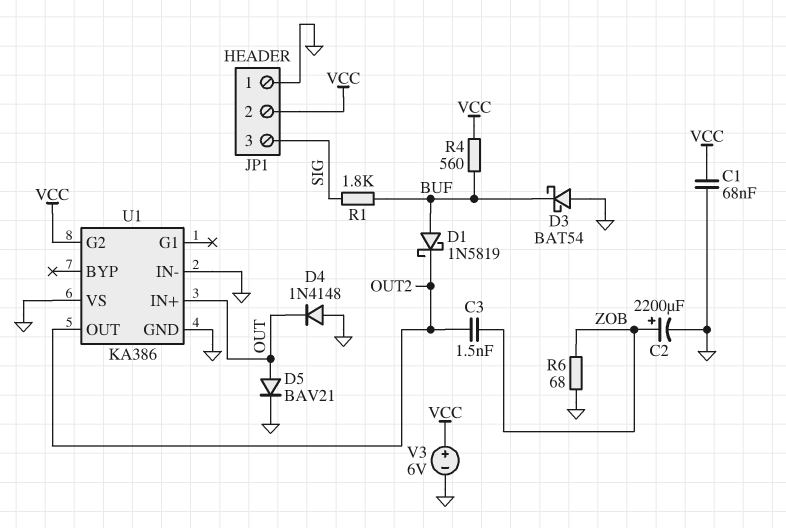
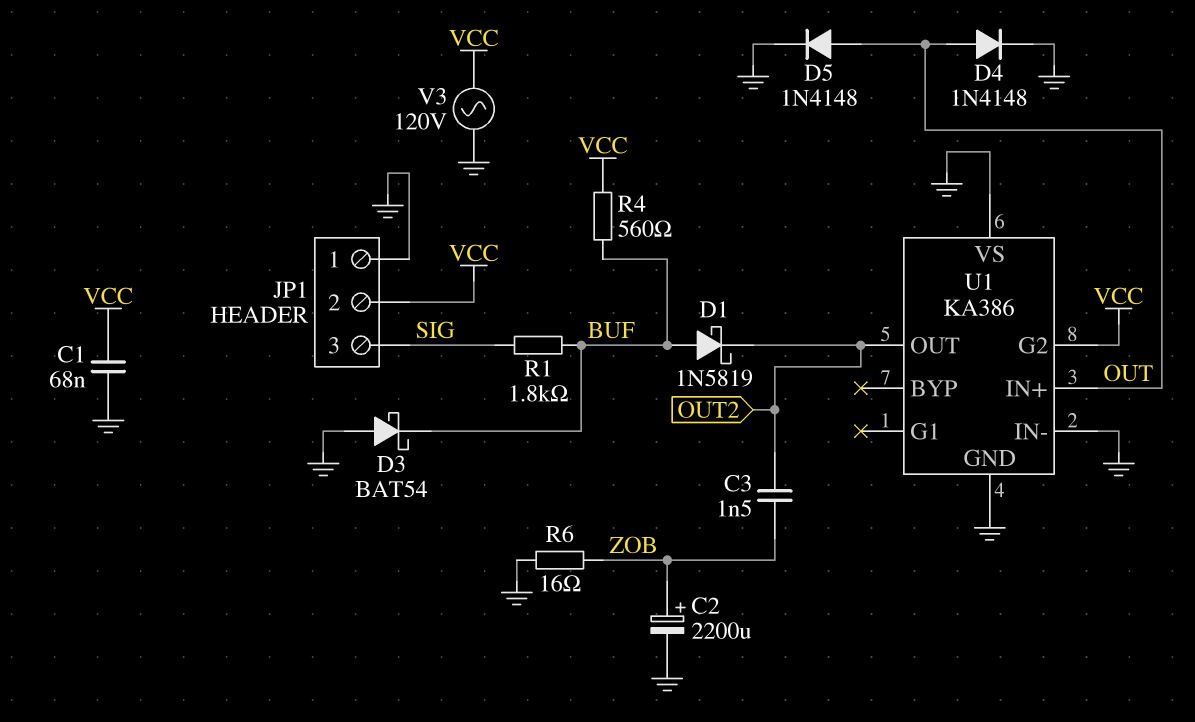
D4: diode 1N4148 (A GND, K OUT) -> diode 1N4148 (A OUT, K GND)
D5: diode BAV21 (A OUT, K GND) -> diode 1N4148 (A OUT, K GND)
R6: 68 (GND, ZOB) -> 16 (GND, ZOB)
V3: 6V (plus VCC, minus GND) -> AC 120V (GND, VCC)

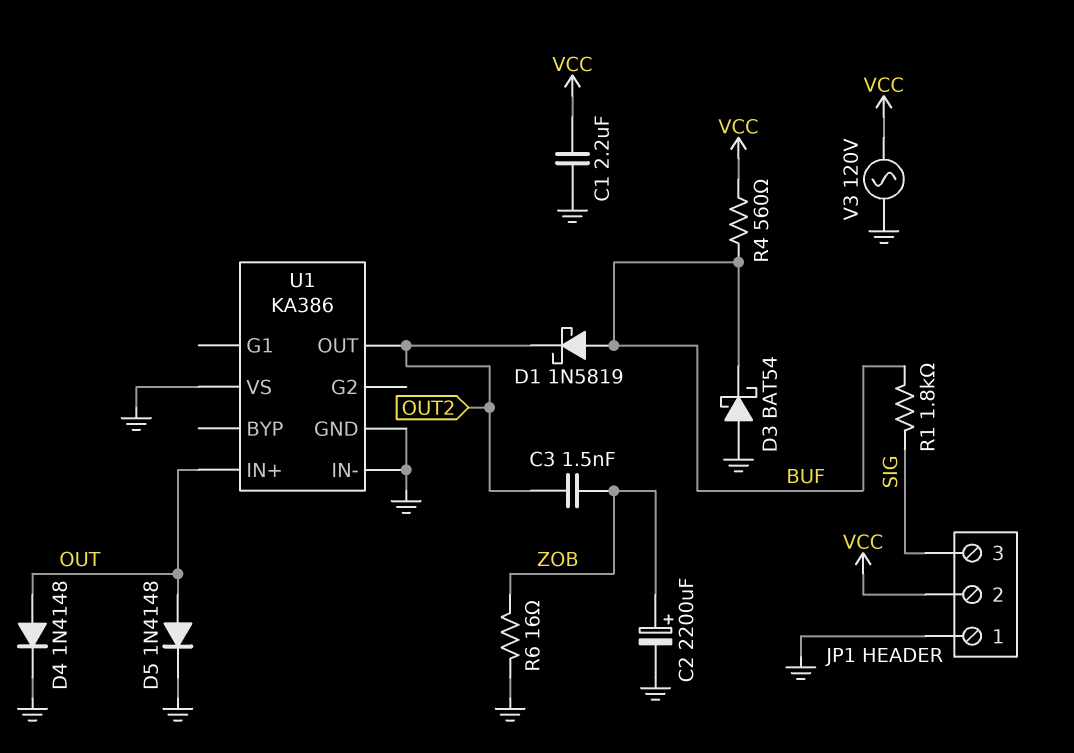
C1: 68nF (GND, VCC) -> 2.2uF (GND, VCC)
U1 pin G2: VCC -> none

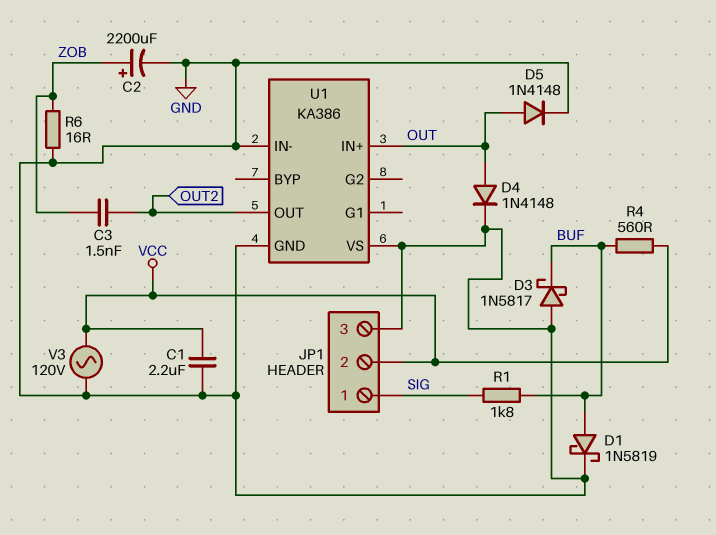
D1: schottky 1N5819 (A BUF, K OUT2) -> schottky 1N5819 (A BUF, K GND)
D3: schottky BAT54 (A GND, K BUF) -> schottky 1N5817 (A GND, K BUF)
JP1 pin 1: GND -> SIG
JP1 pin 3: SIG -> GND

